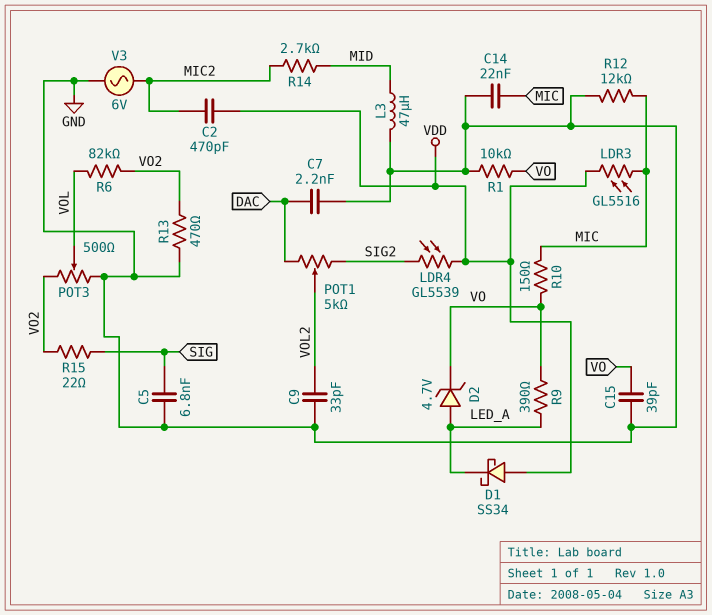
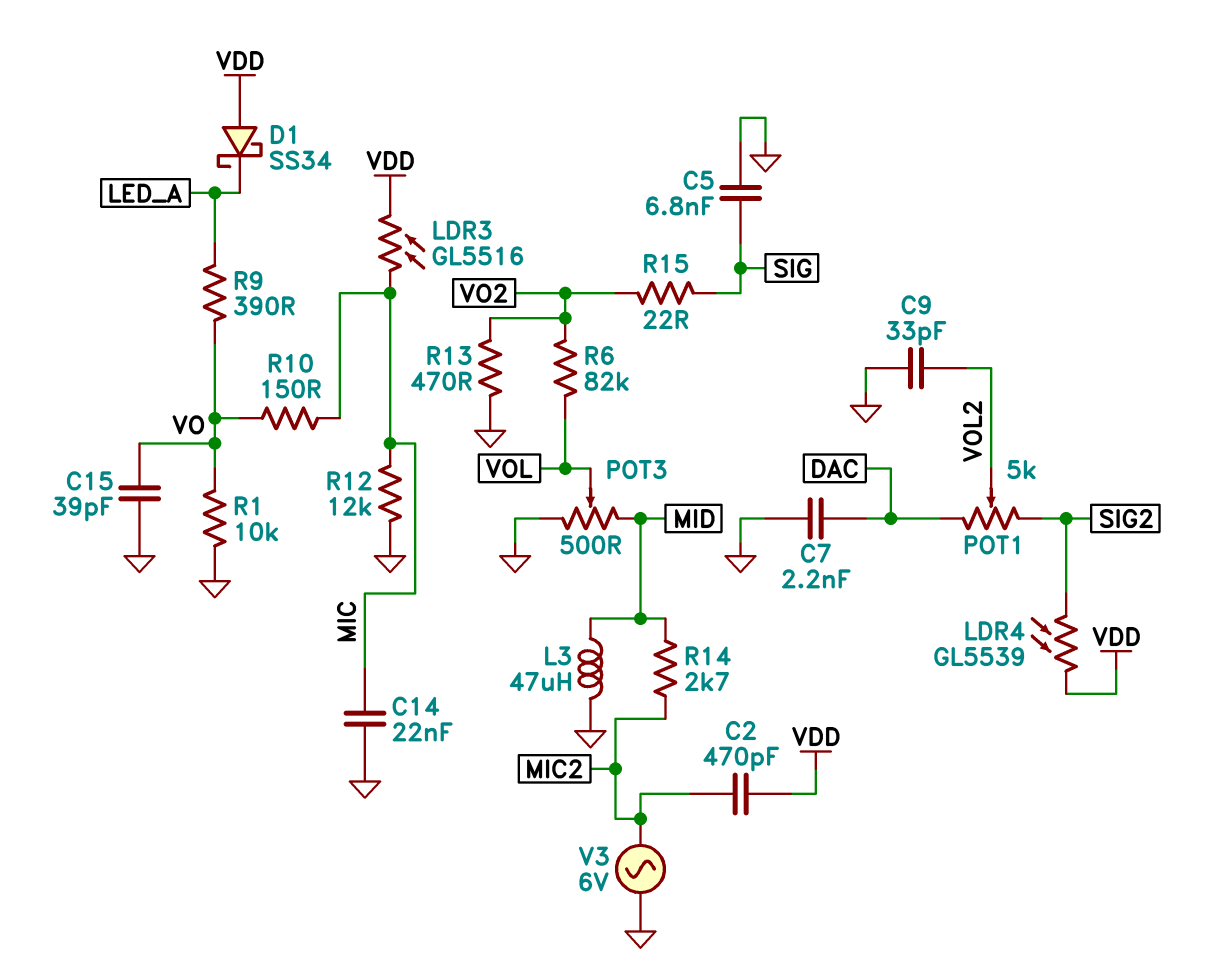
D2: zener 4.7V (A LED_A, K VO) -> none
POT3: 500 (GND, VO2, wiper VOL) -> 500 (GND, MID, wiper VOL)

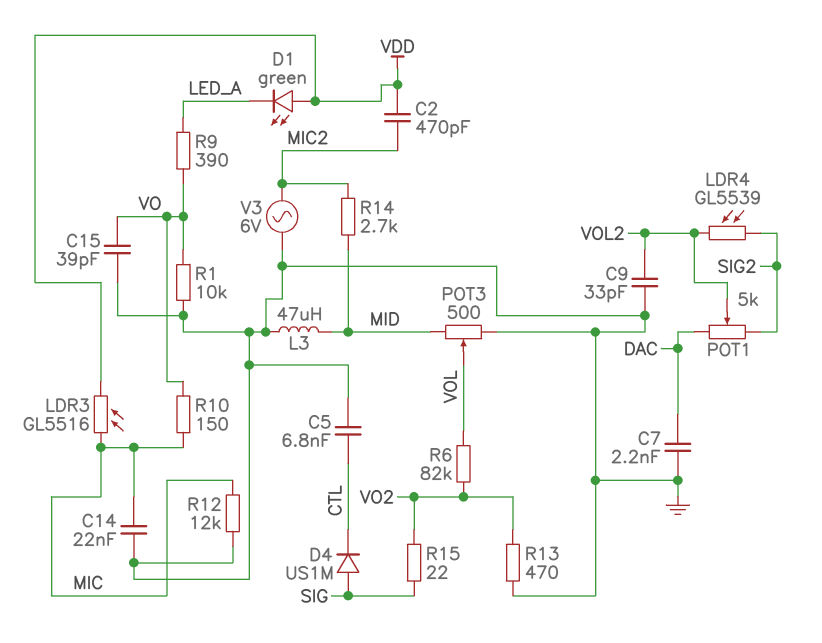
C5: 6.8nF (GND, SIG) -> 6.8nF (CTL, GND)
D1: schottky SS34 (A VDD, K LED_A) -> LED green (A VDD, K LED_A)
D4: none -> diode US1M (A SIG, K CTL)
LDR4: GL5539 (SIG2, VDD) -> GL5539 (SIG2, VOL2)

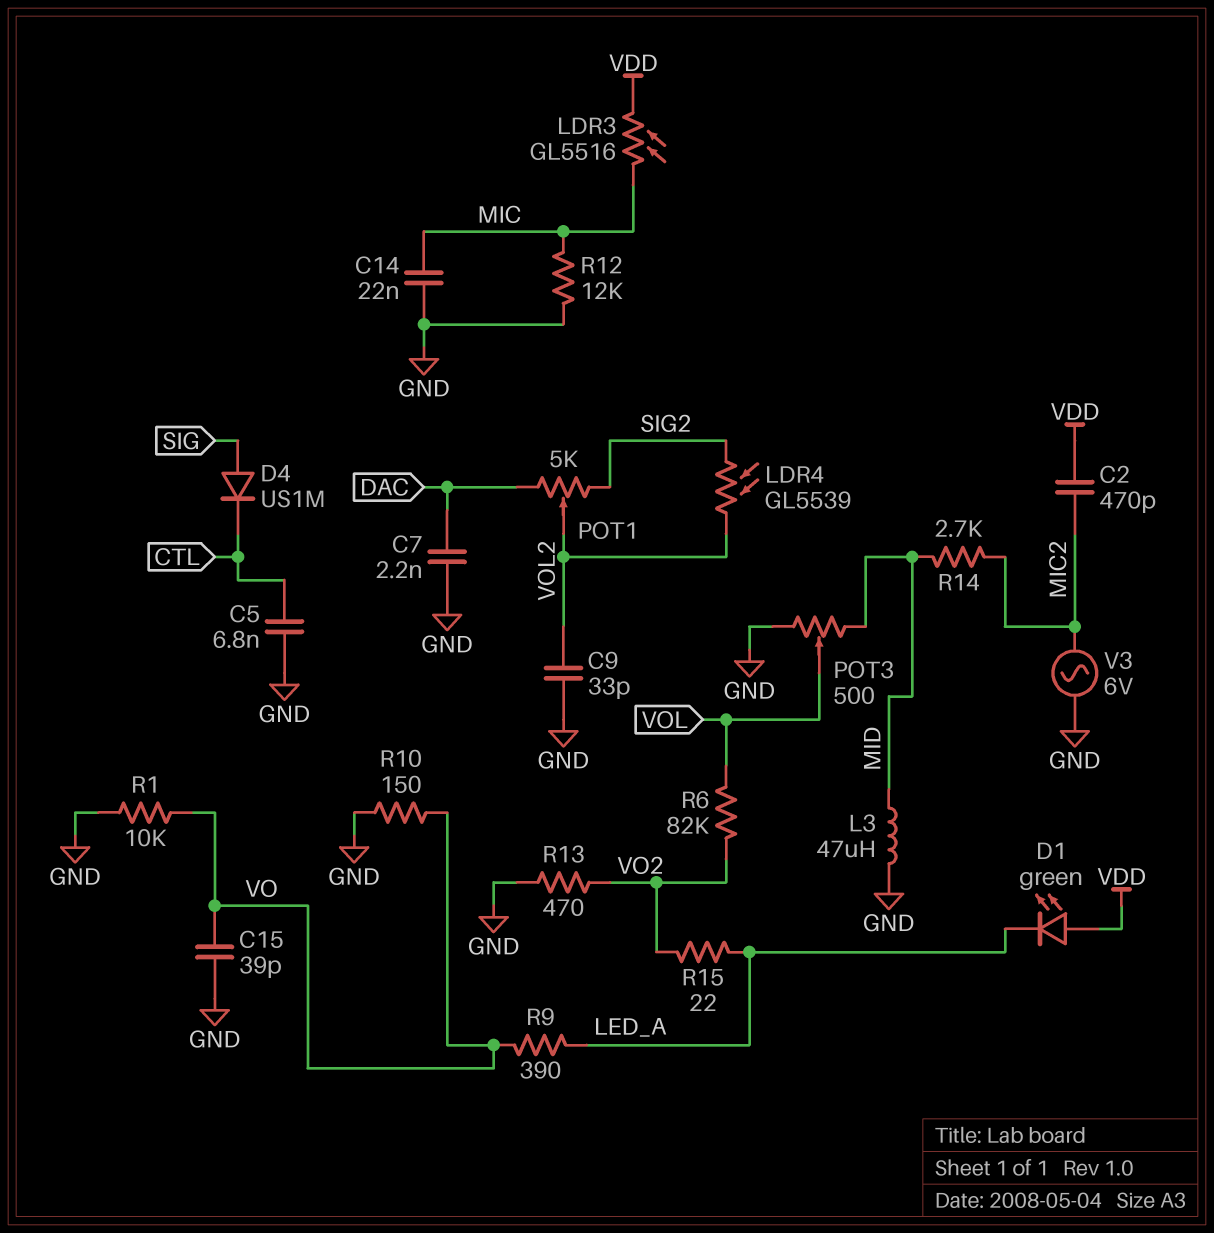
R10: 150 (MIC, VO) -> 150 (GND, VO)
R15: 22 (SIG, VO2) -> 22 (LED_A, VO2)

